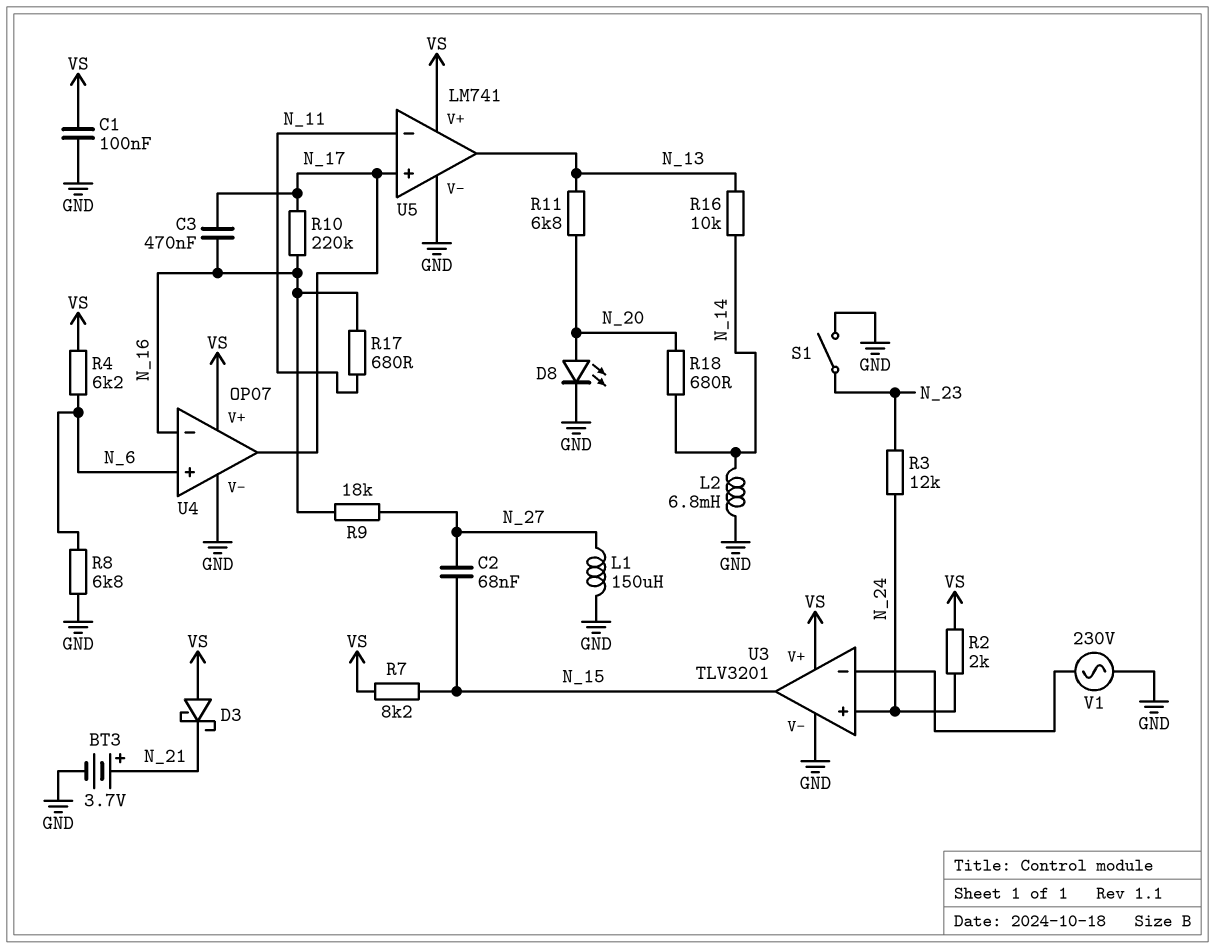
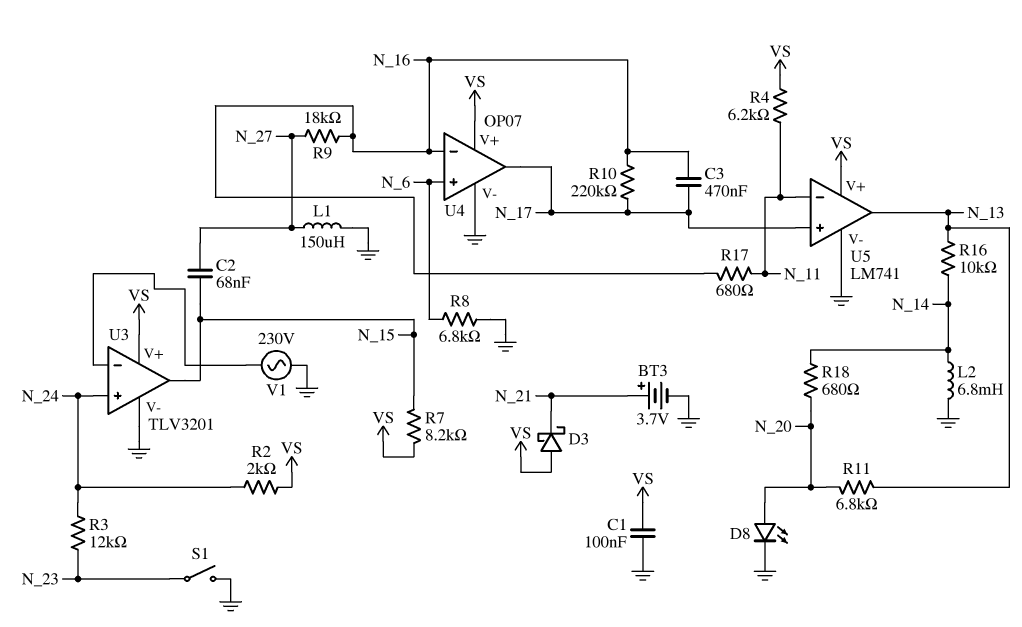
R4: 6.2k (N_6, VS) -> 6.2k (N_11, VS)

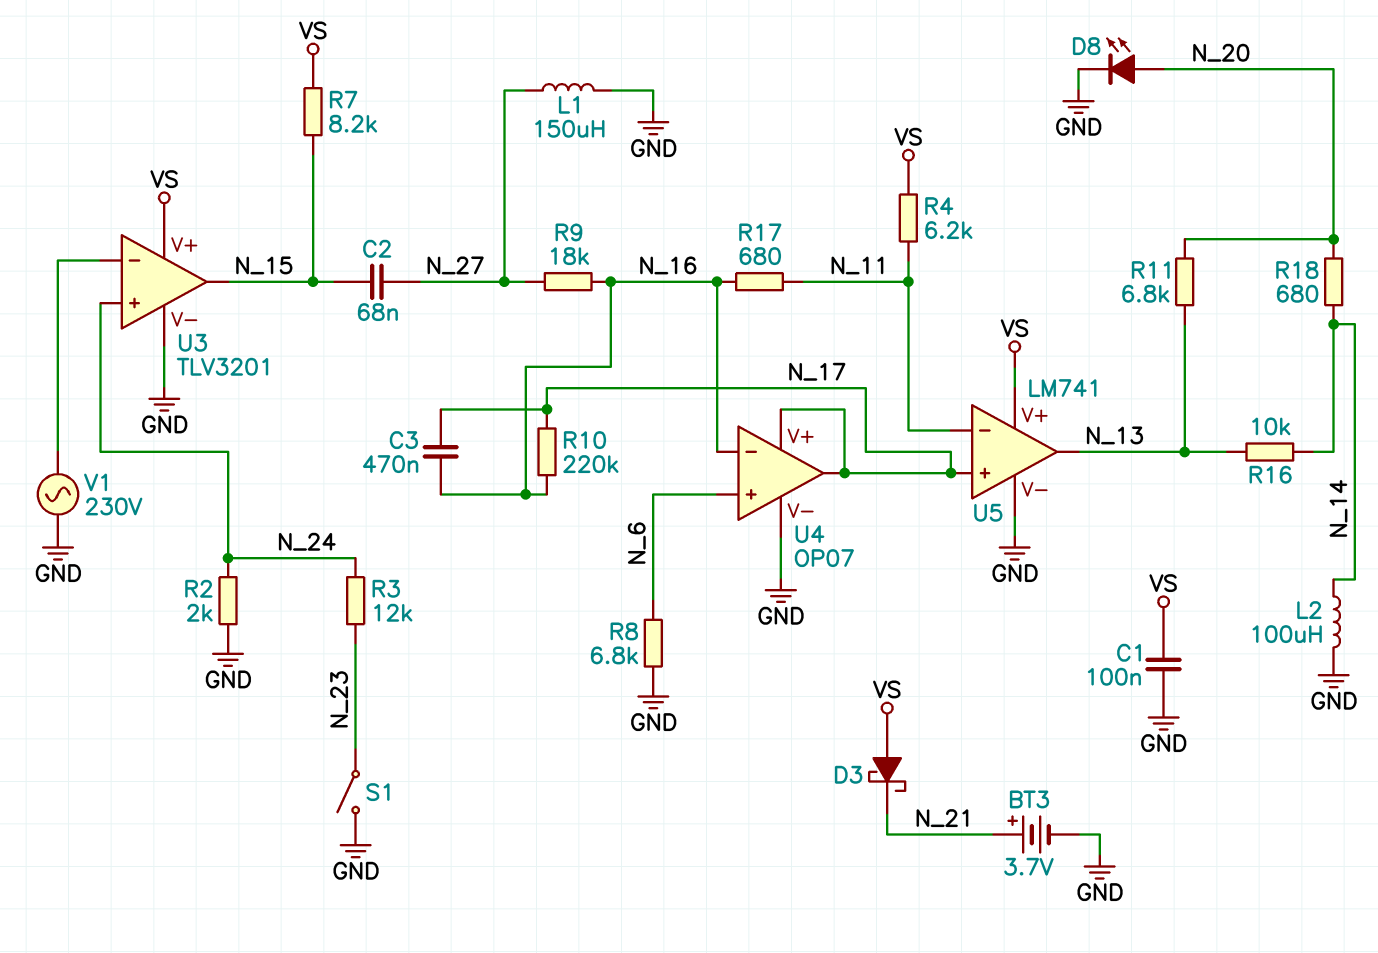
L2: 6.8mH (GND, N_14) -> 100uH (GND, N_14)
R2: 2k (N_24, VS) -> 2k (GND, N_24)
U4 pin V+: VS -> N_17

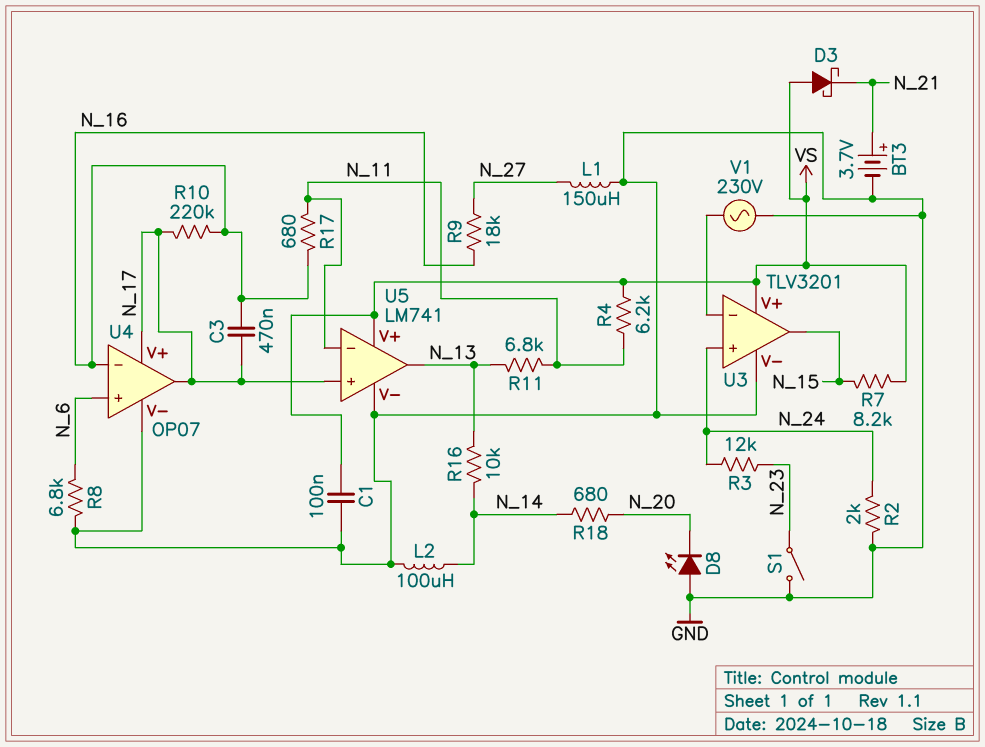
C2: 68nF (N_15, N_27) -> none
D8: LED (A N_20, K GND) -> LED (A GND, K N_20)
R11: 6.8k (N_13, N_20) -> 6.8k (N_11, N_13)

